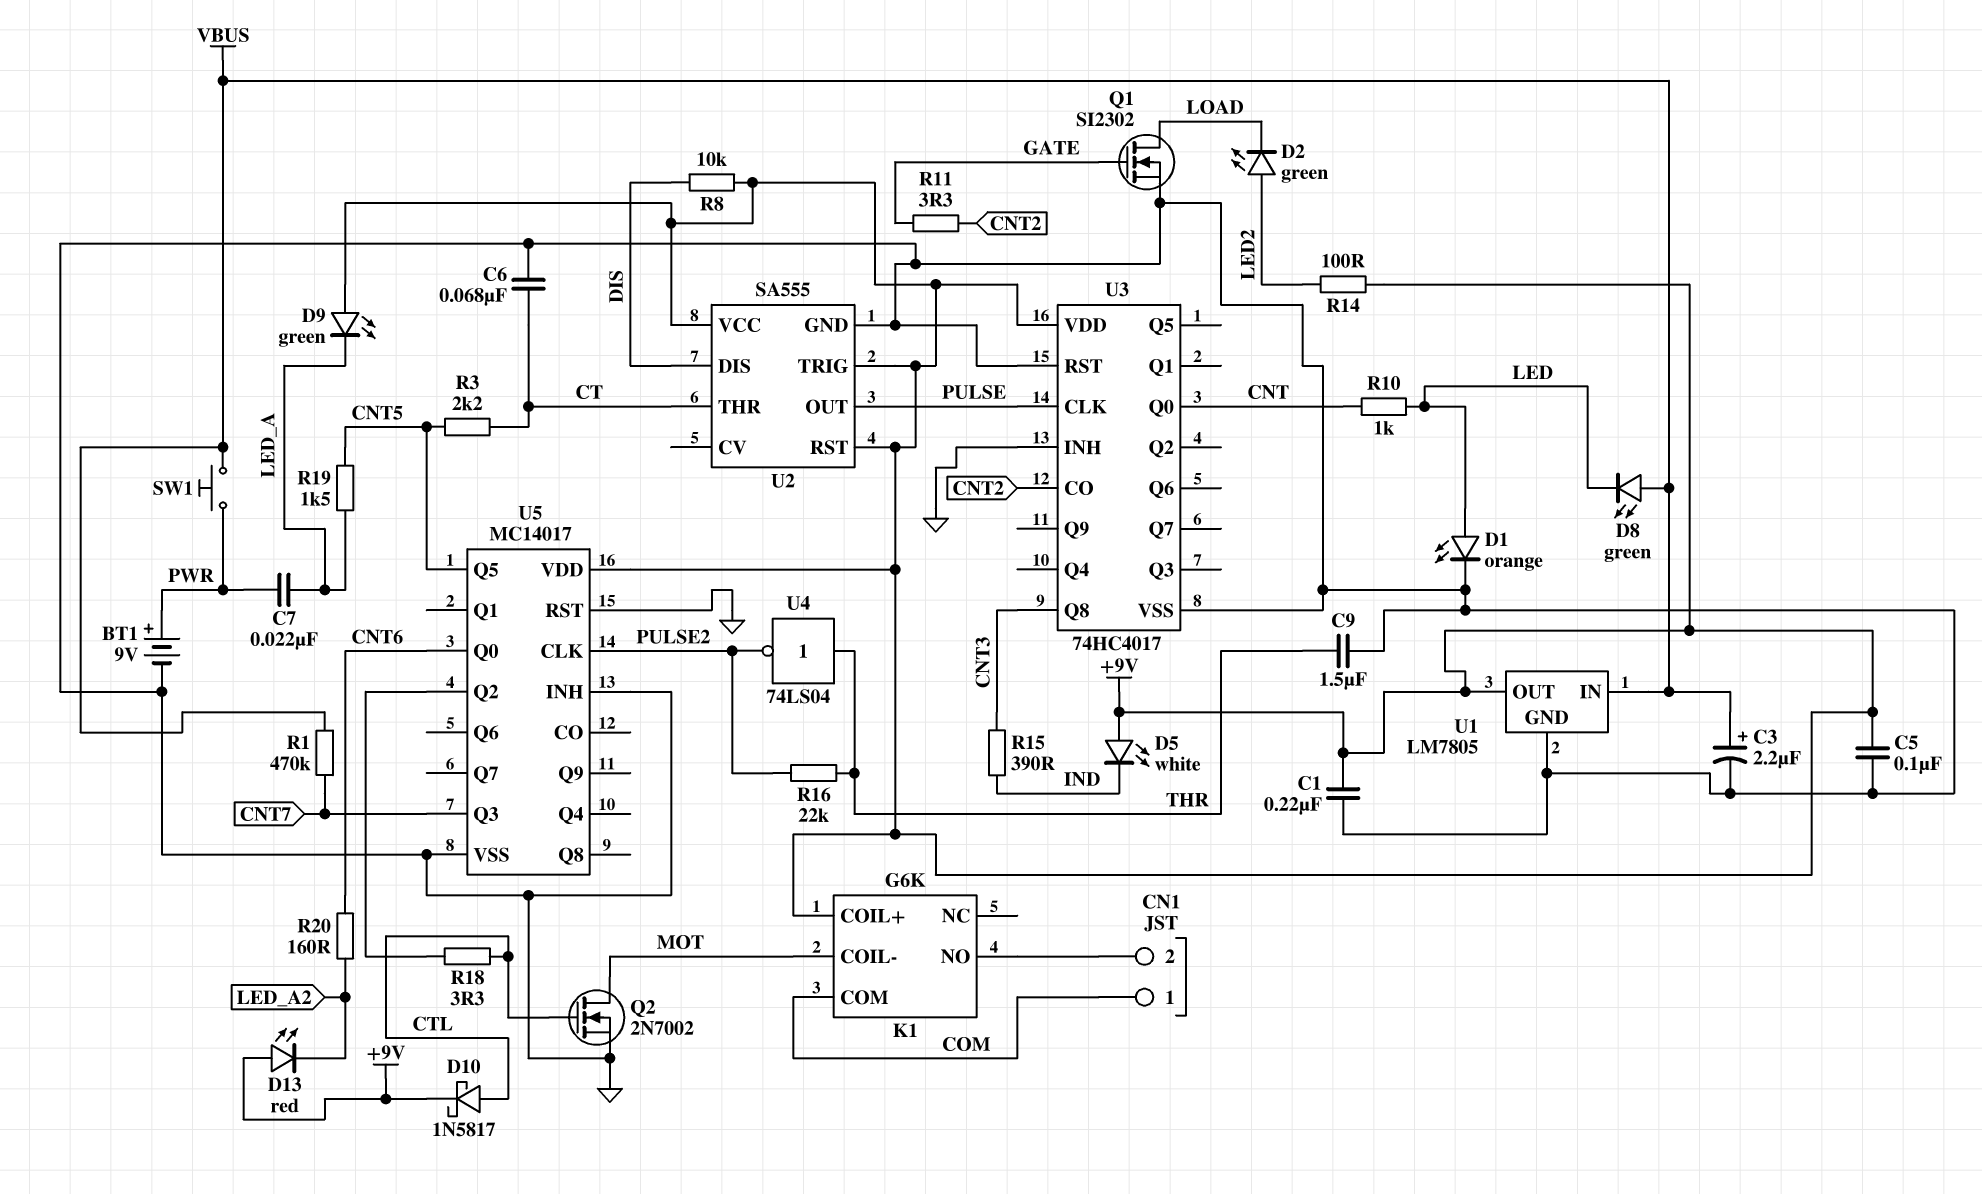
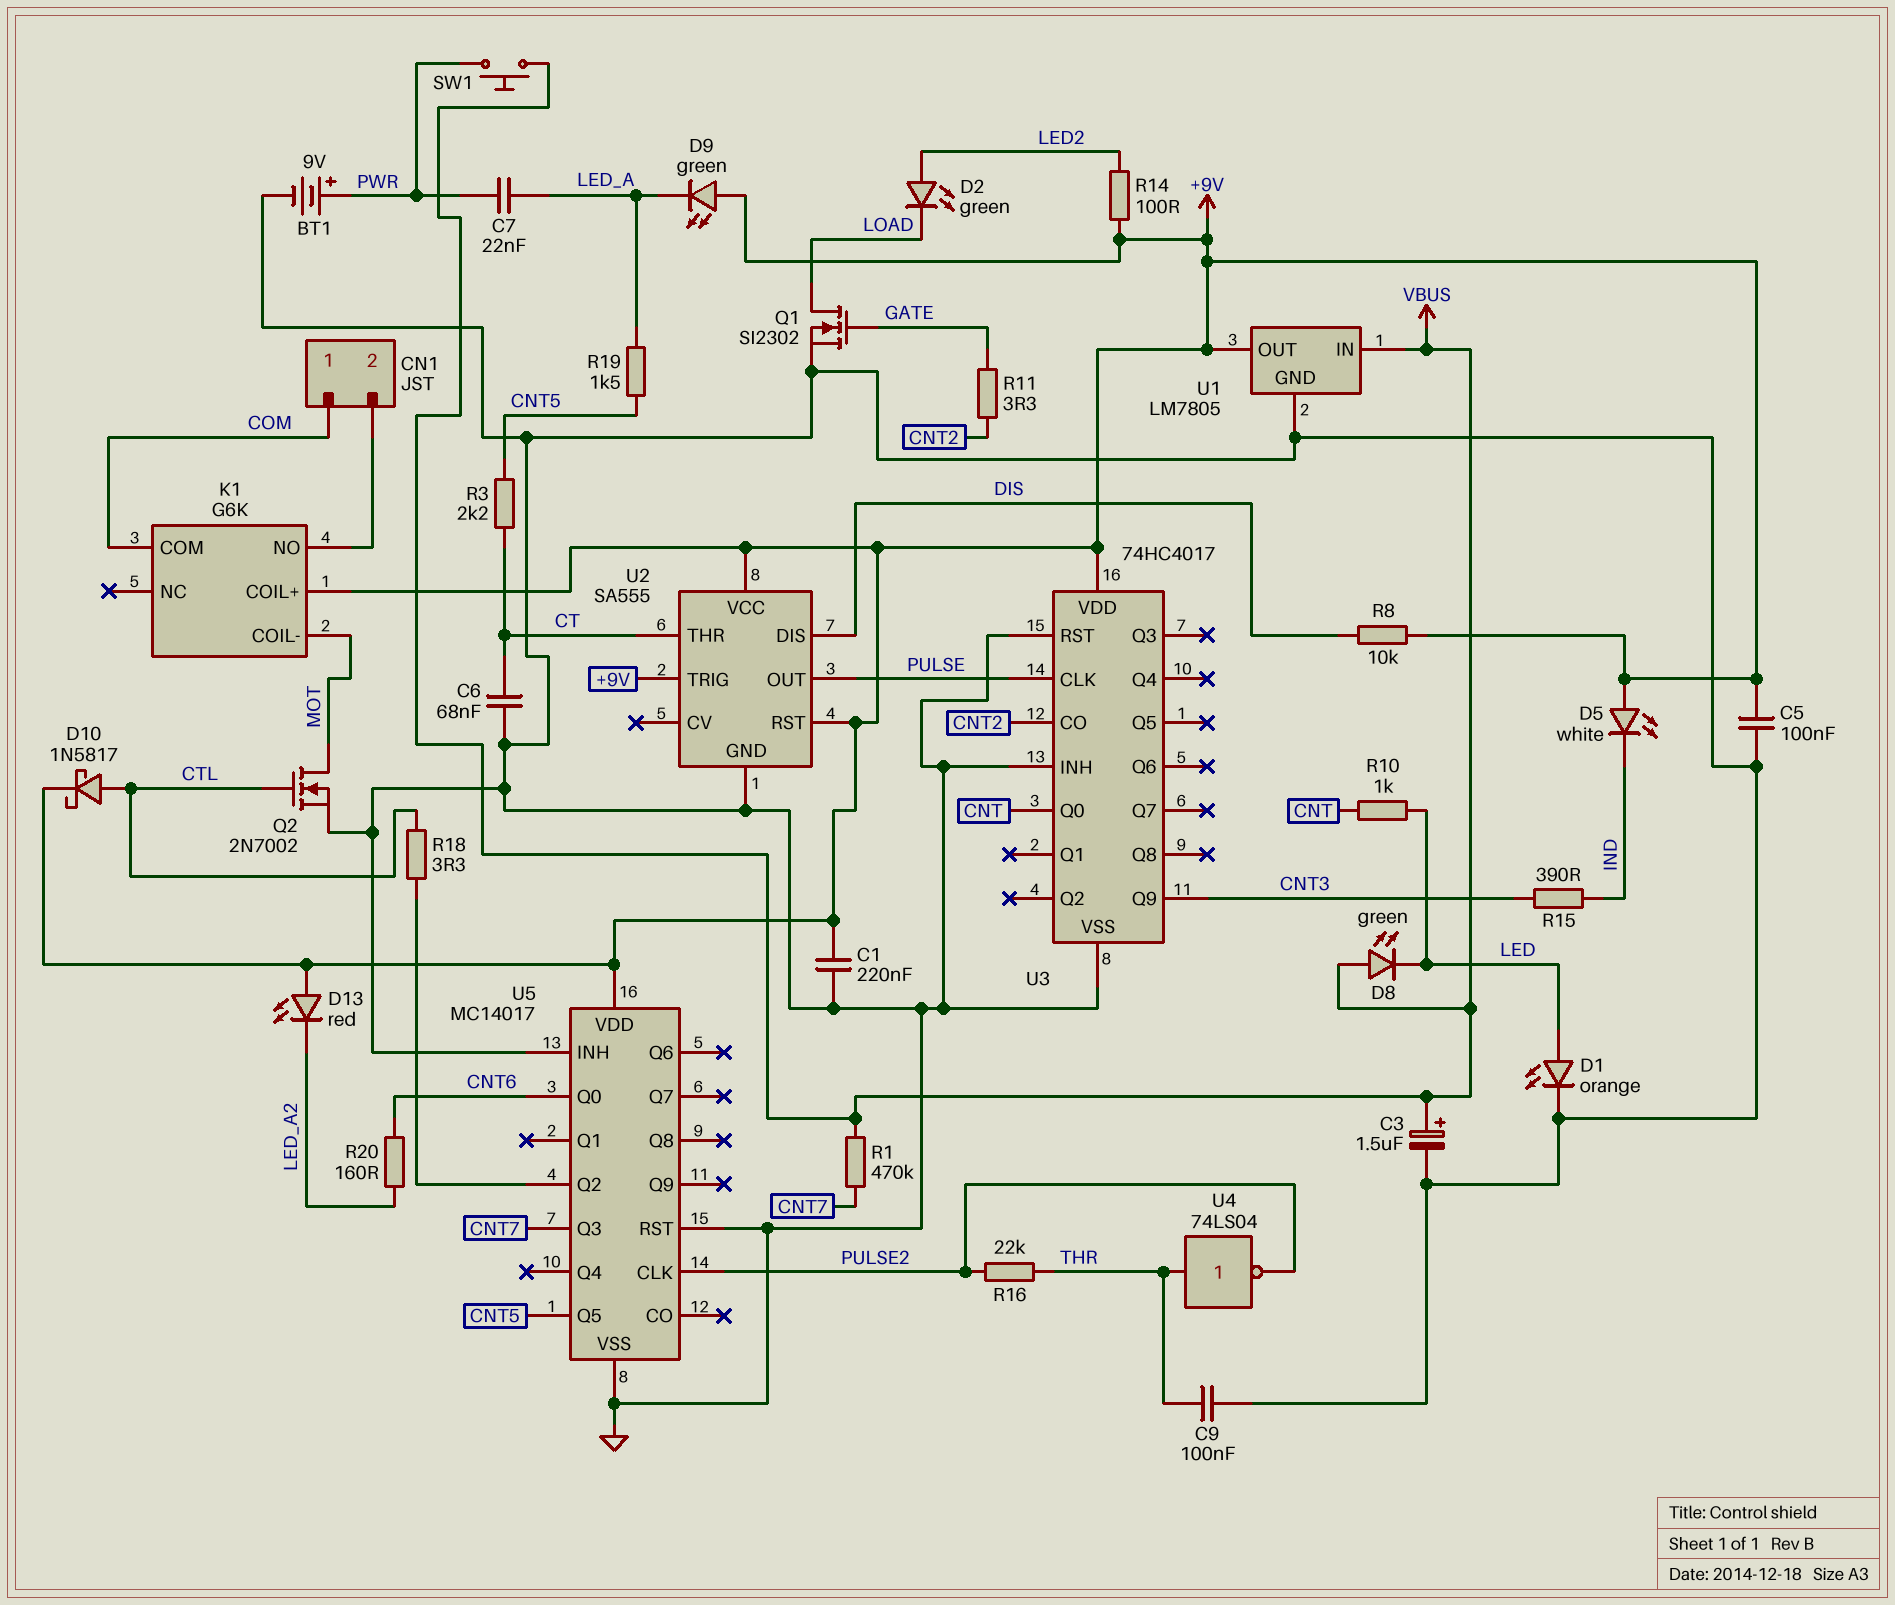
C3: 2.2uF (plus VBUS, minus GND) -> 1.5uF (plus VBUS, minus GND)
C9: 1.5uF (GND, THR) -> 100nF (GND, THR)
U3 pin Q8: CNT3 -> none
U3 pin Q9: none -> CNT3

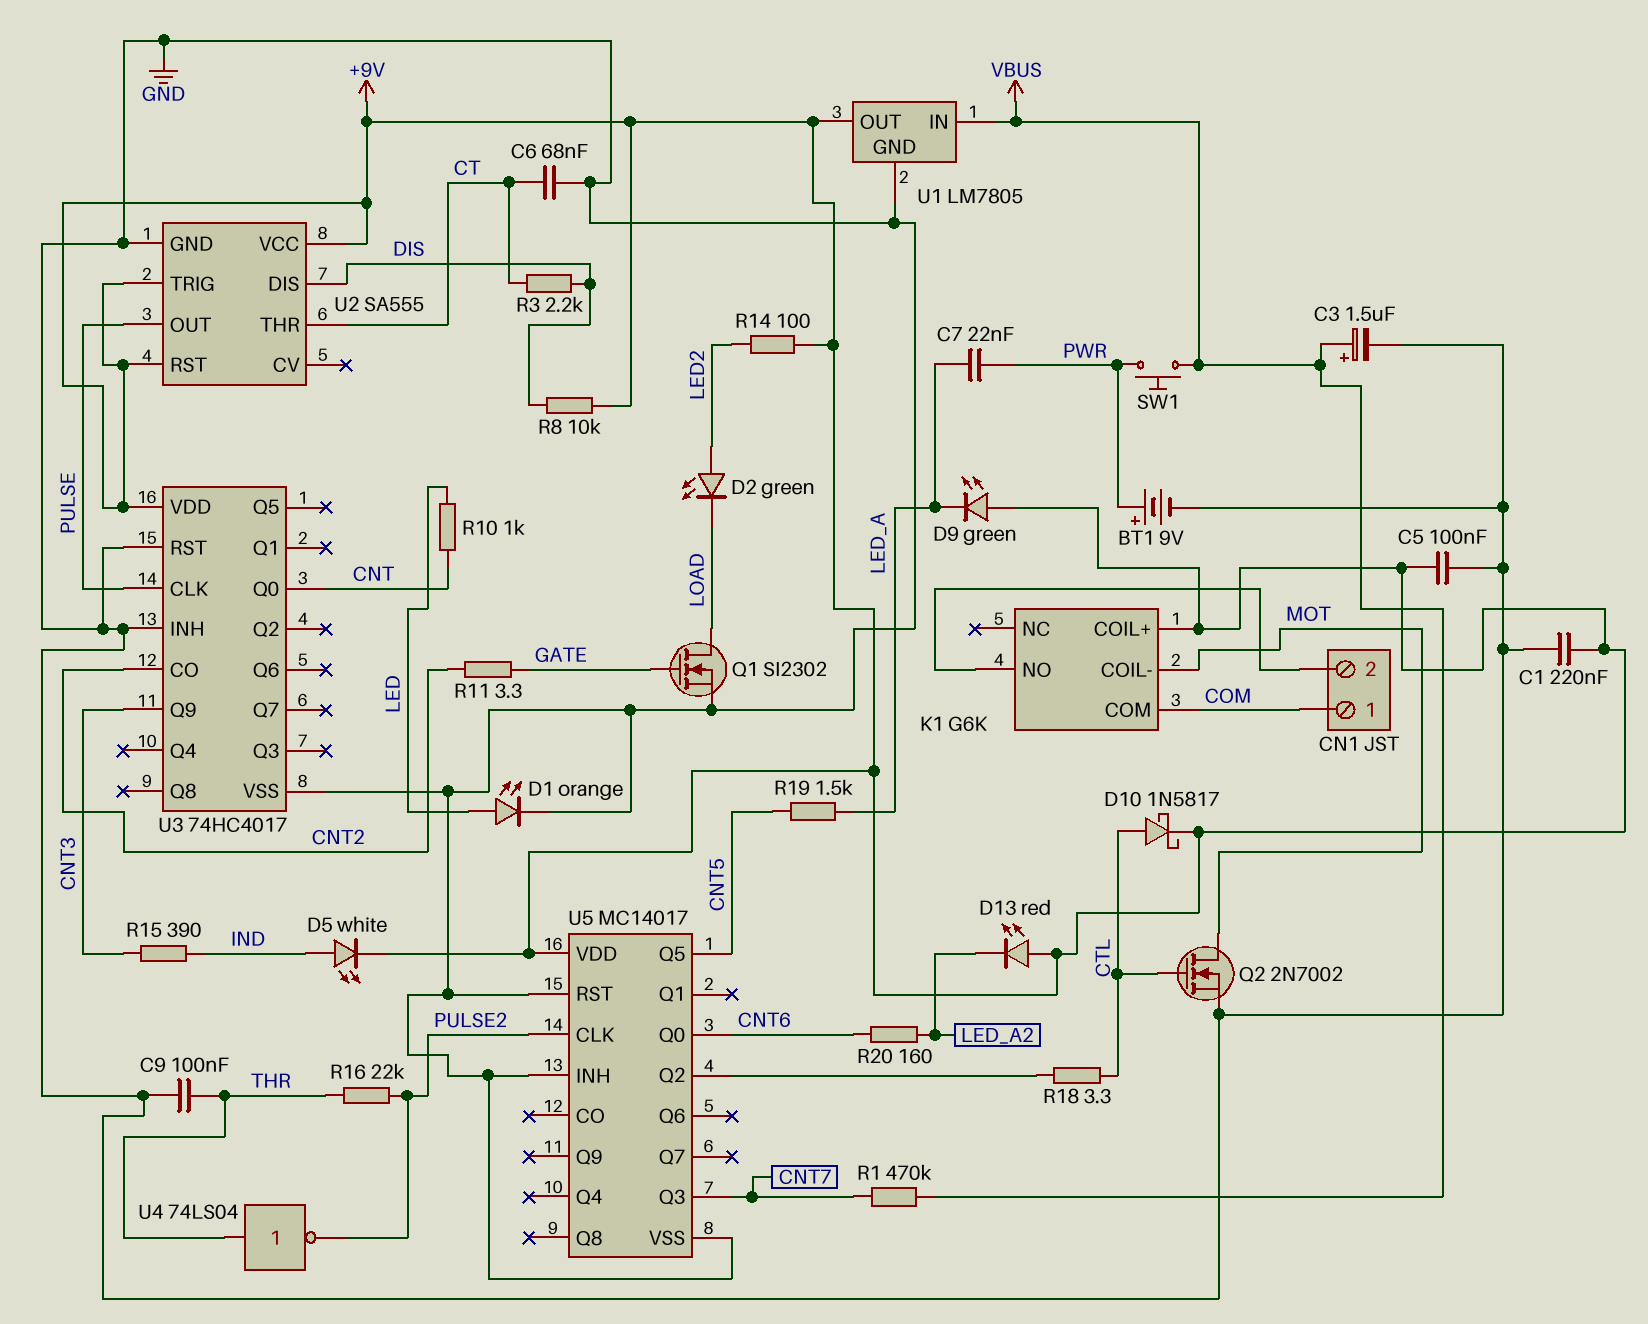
D5: LED white (A +9V, K IND) -> LED white (A IND, K +9V)
D8: LED green (A VBUS, K LED) -> none
R3: 2.2k (CNT5, CT) -> 2.2k (CT, DIS)

